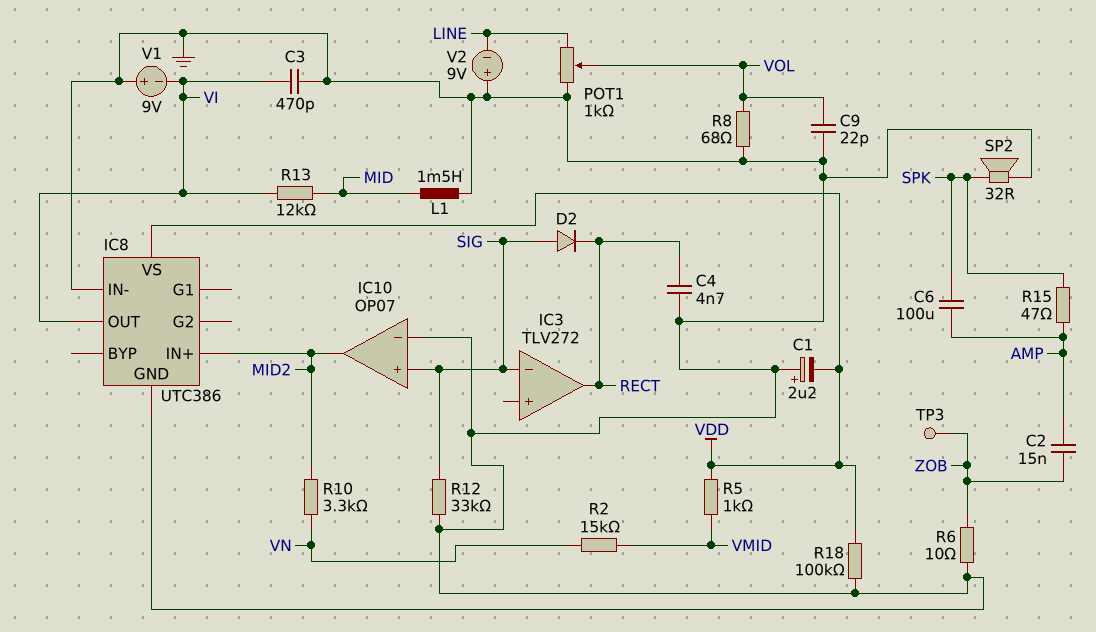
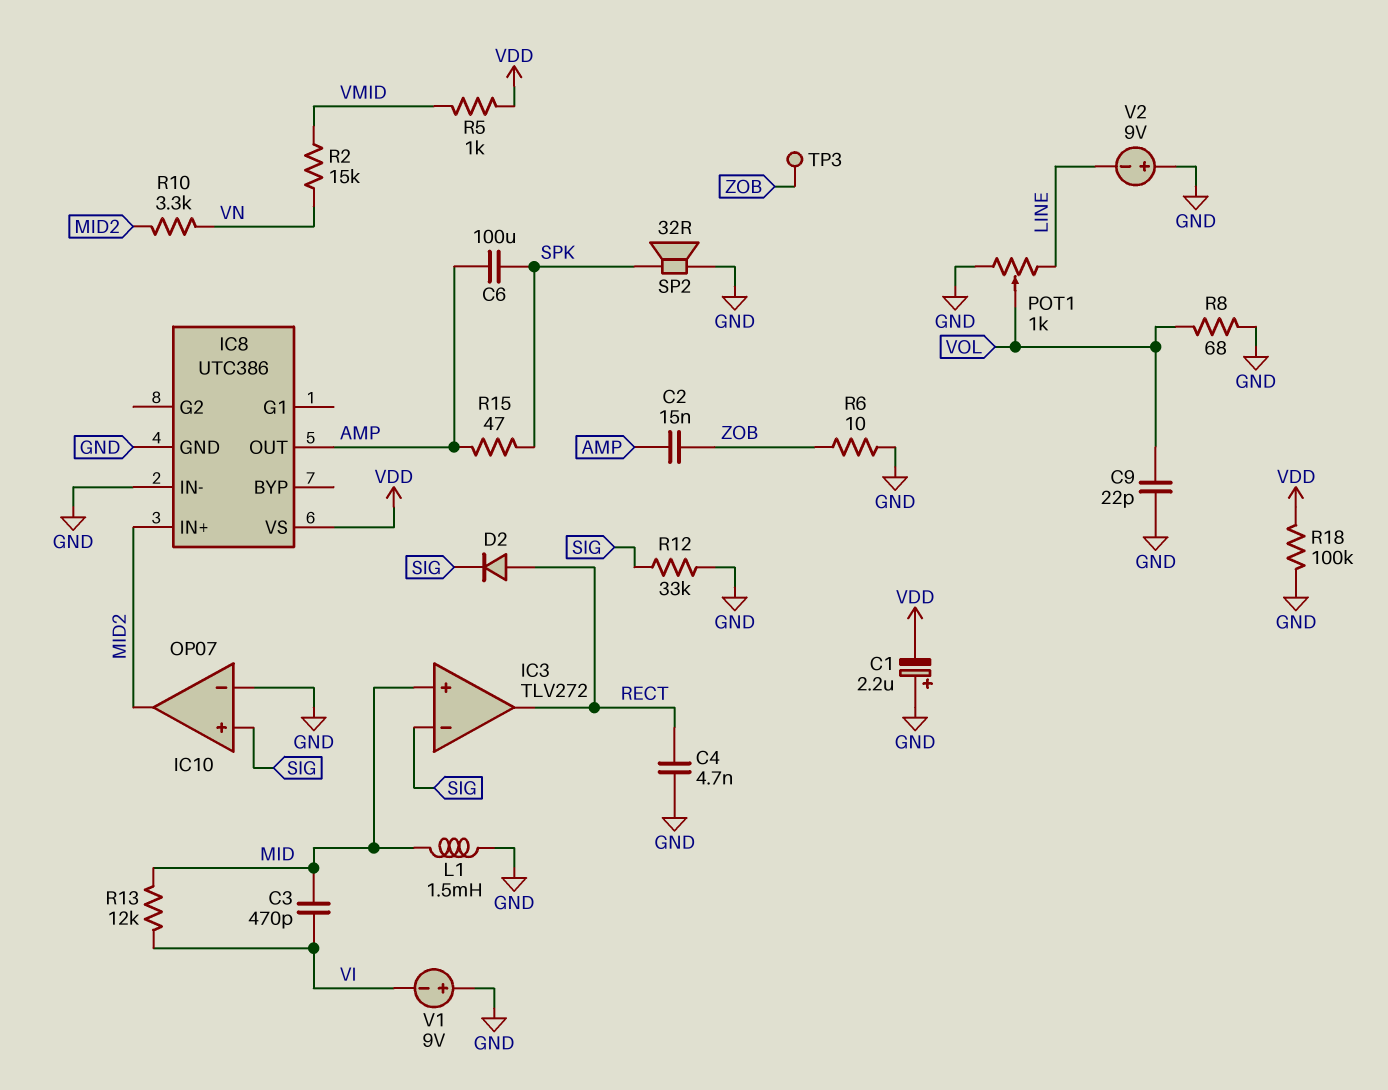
C3: 470pF (GND, VI) -> 470pF (MID, VI)
D2: diode (A SIG, K RECT) -> diode (A RECT, K SIG)
IC3 pin in+: none -> MID
IC8 pin OUT: VI -> AMP

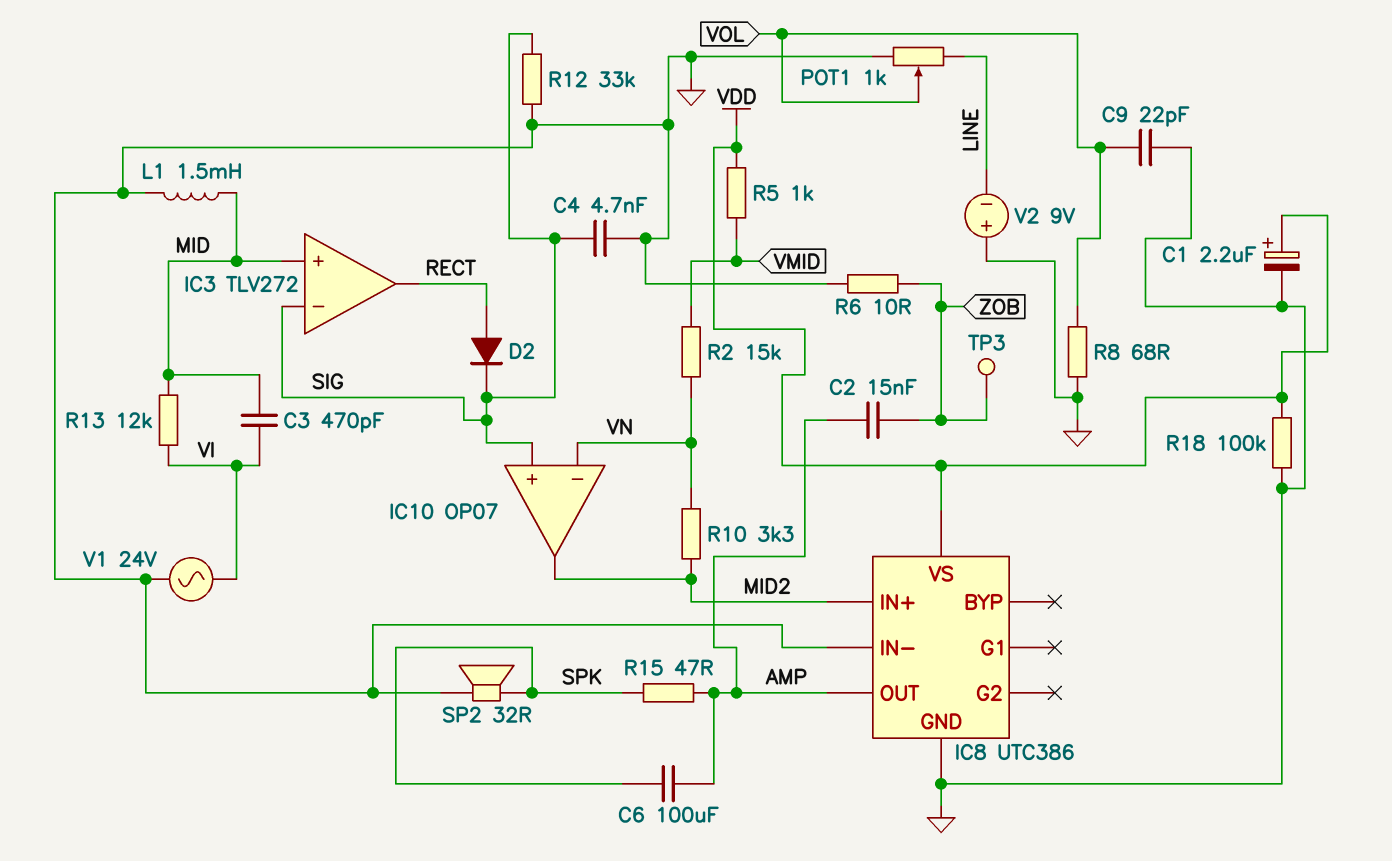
C1: 2.2uF (plus GND, minus VDD) -> 2.2uF (plus VDD, minus GND)
C4: 4.7nF (GND, RECT) -> 4.7nF (GND, SIG)
IC10 pin in-: GND -> VN
V1: 9V (plus GND, minus VI) -> AC 24V (GND, VI)

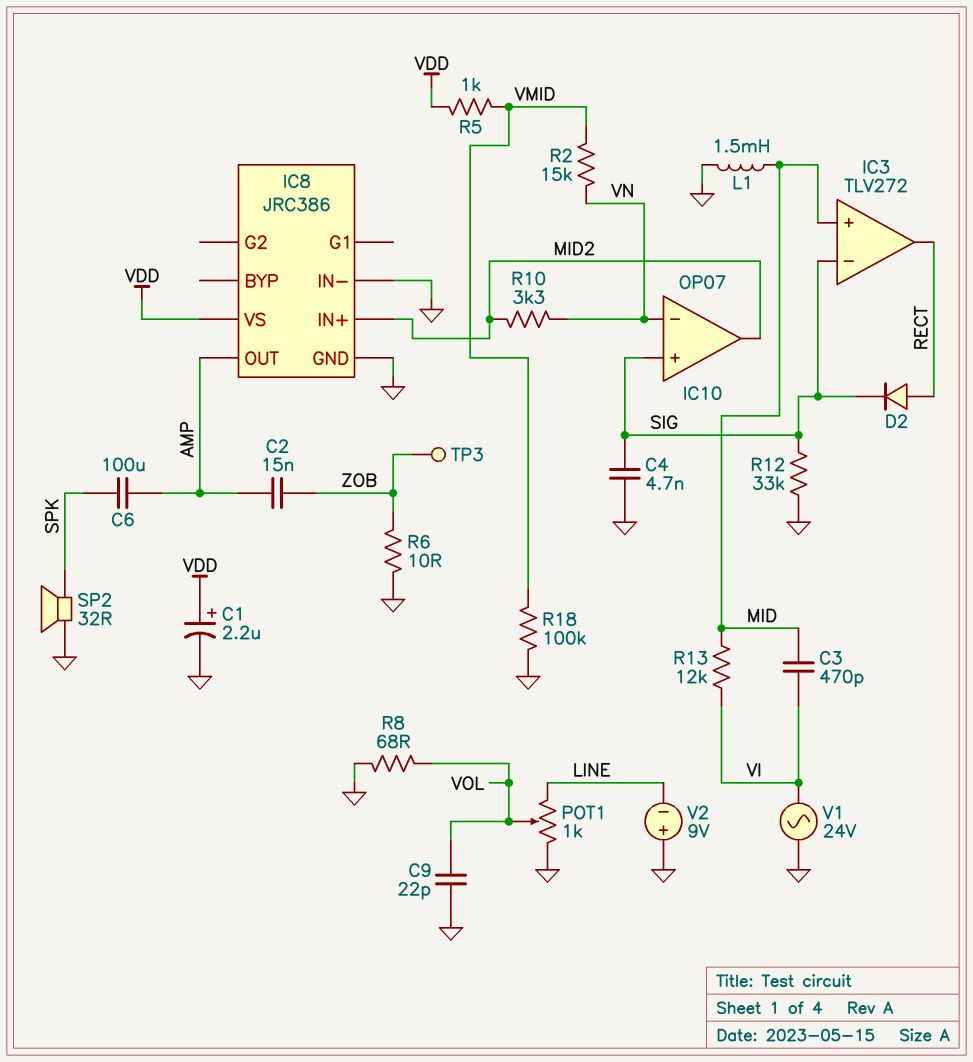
IC8: UTC386 -> JRC386
R15: 47 (AMP, SPK) -> none
R18: 100k (GND, VDD) -> 100k (GND, VMID)

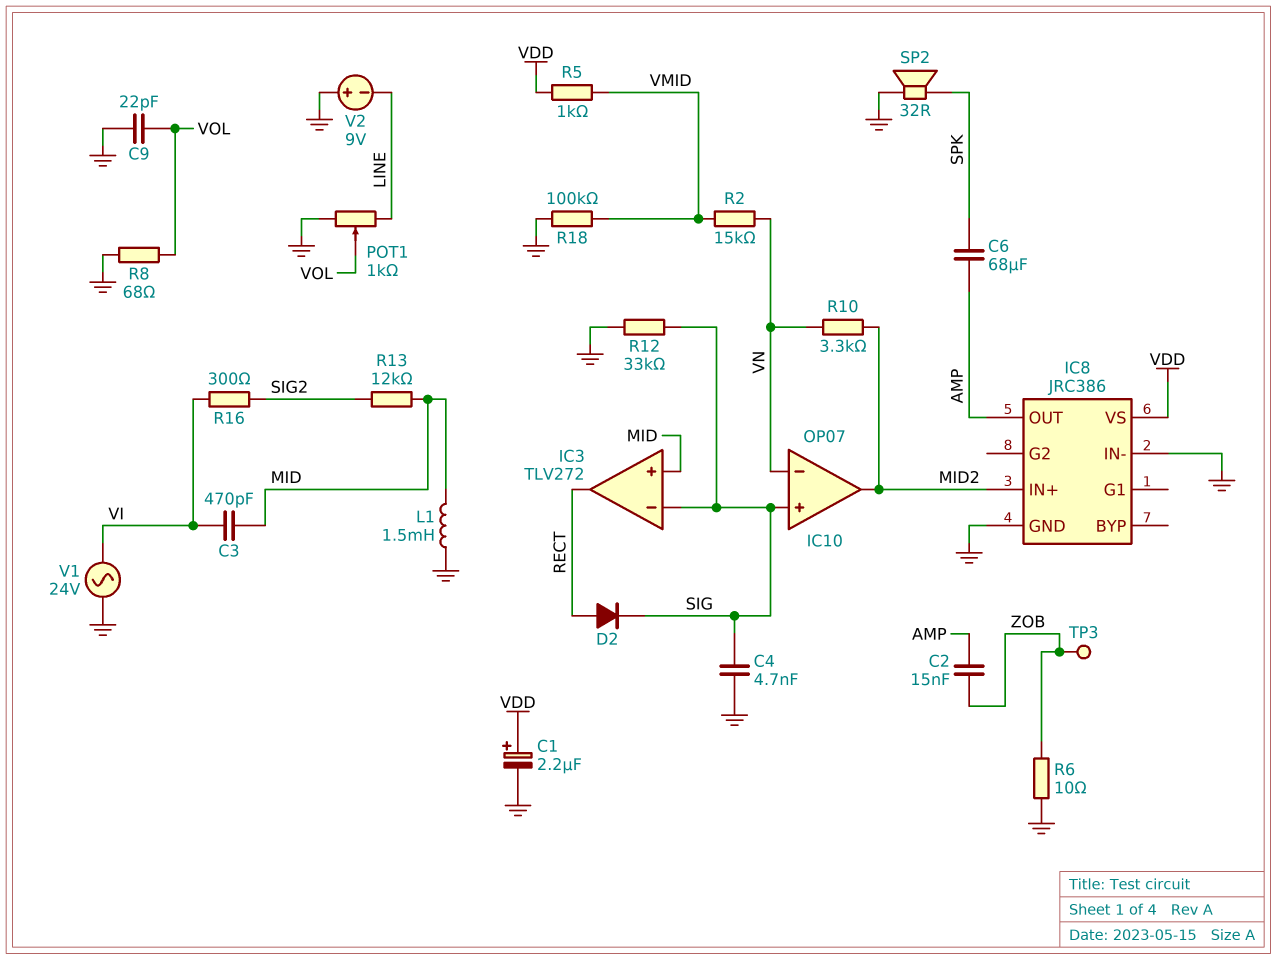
C6: 100uF (AMP, SPK) -> 68uF (AMP, SPK)
R13: 12k (MID, VI) -> 12k (MID, SIG2)
R16: none -> 300 (SIG2, VI)

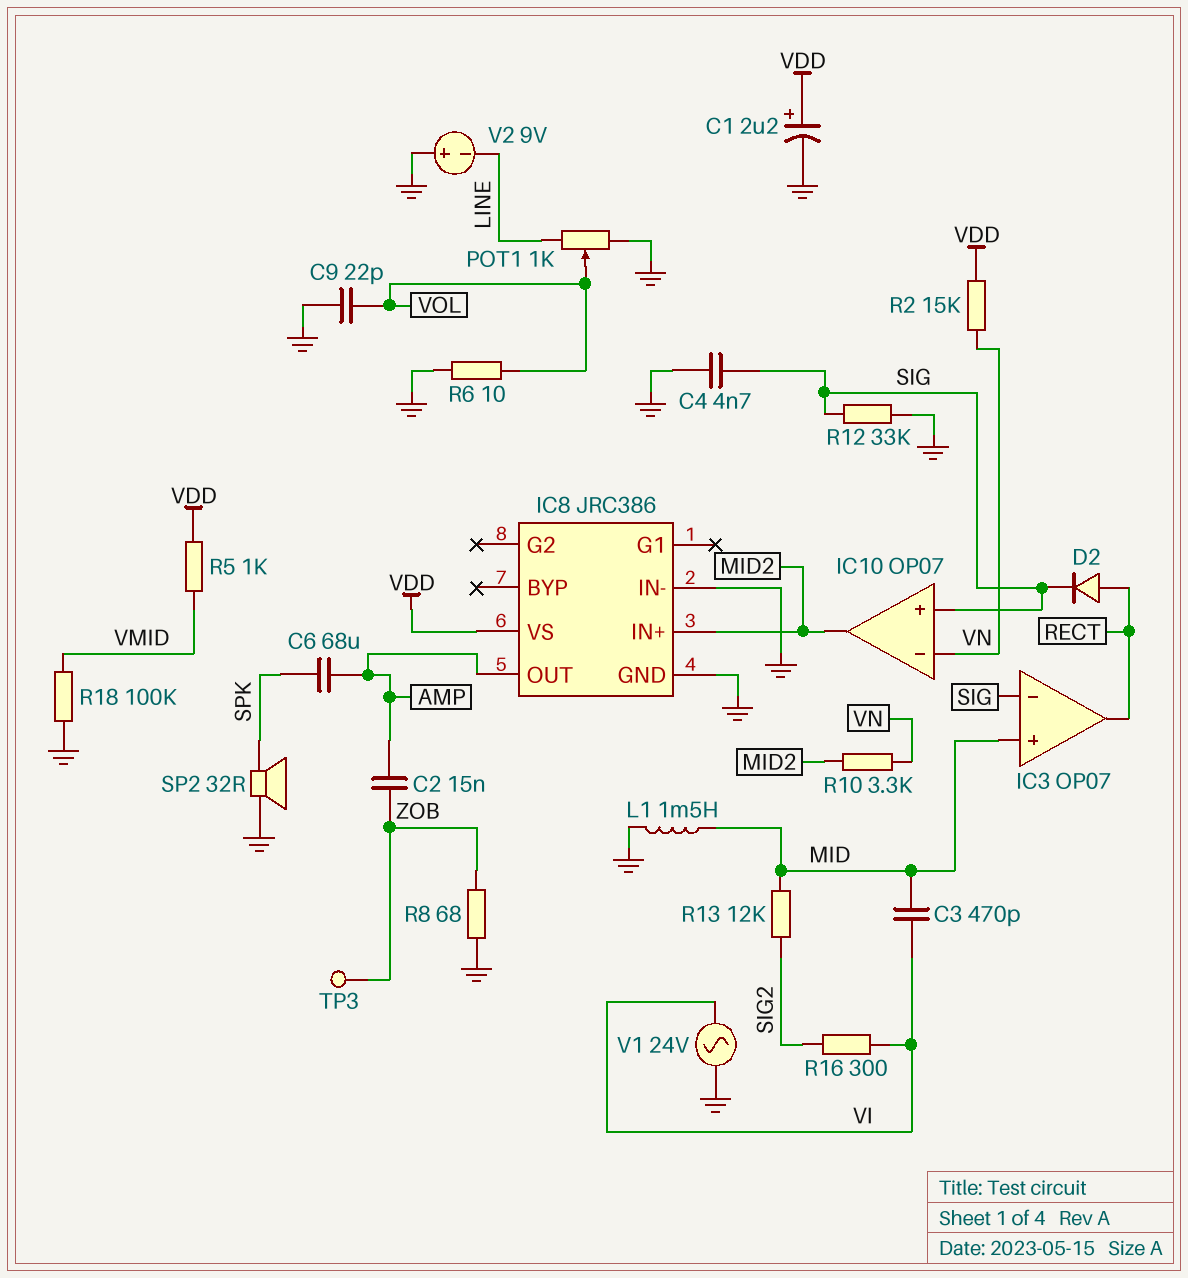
IC3: TLV272 -> OP07
R2: 15k (VMID, VN) -> 15k (VDD, VN)
R6: 10 (GND, ZOB) -> 10 (GND, VOL)
R8: 68 (GND, VOL) -> 68 (GND, ZOB)

